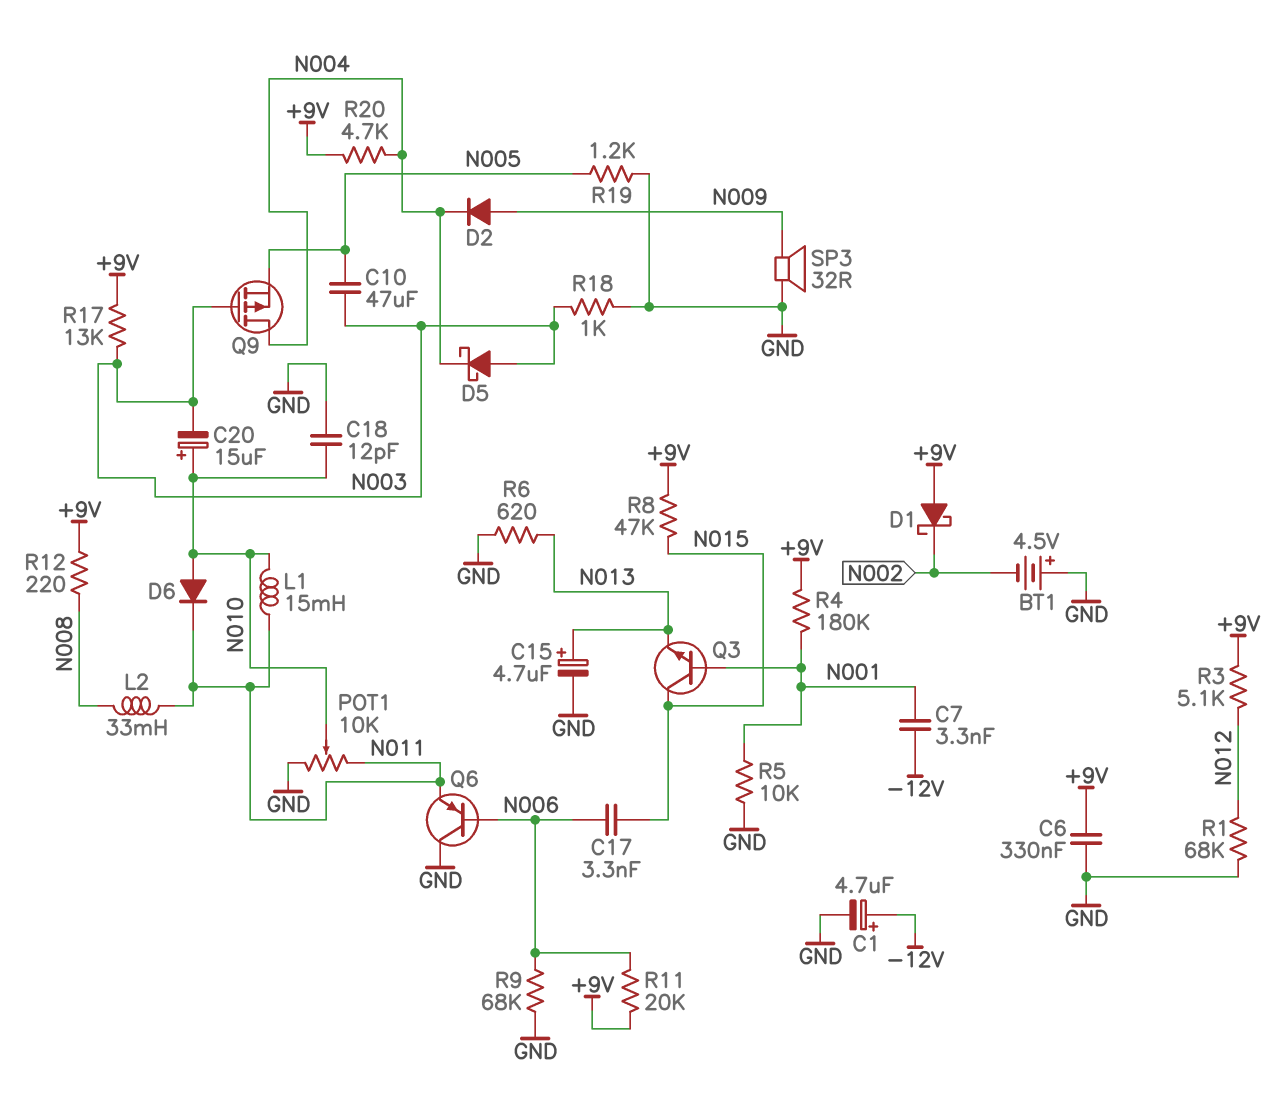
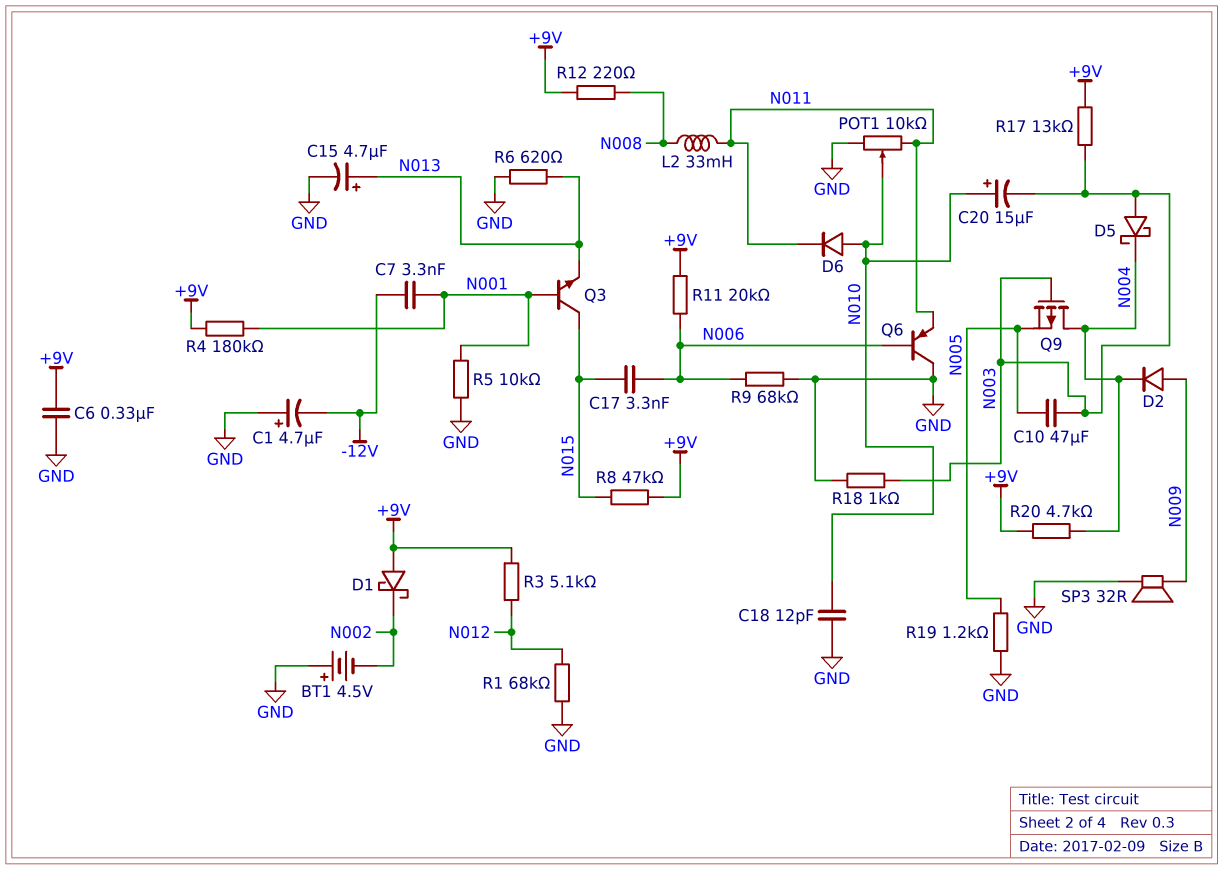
C1: 4.7uF (plus -12V, minus GND) -> 4.7uF (plus GND, minus -12V)
L1: 15mH (N010, N011) -> none

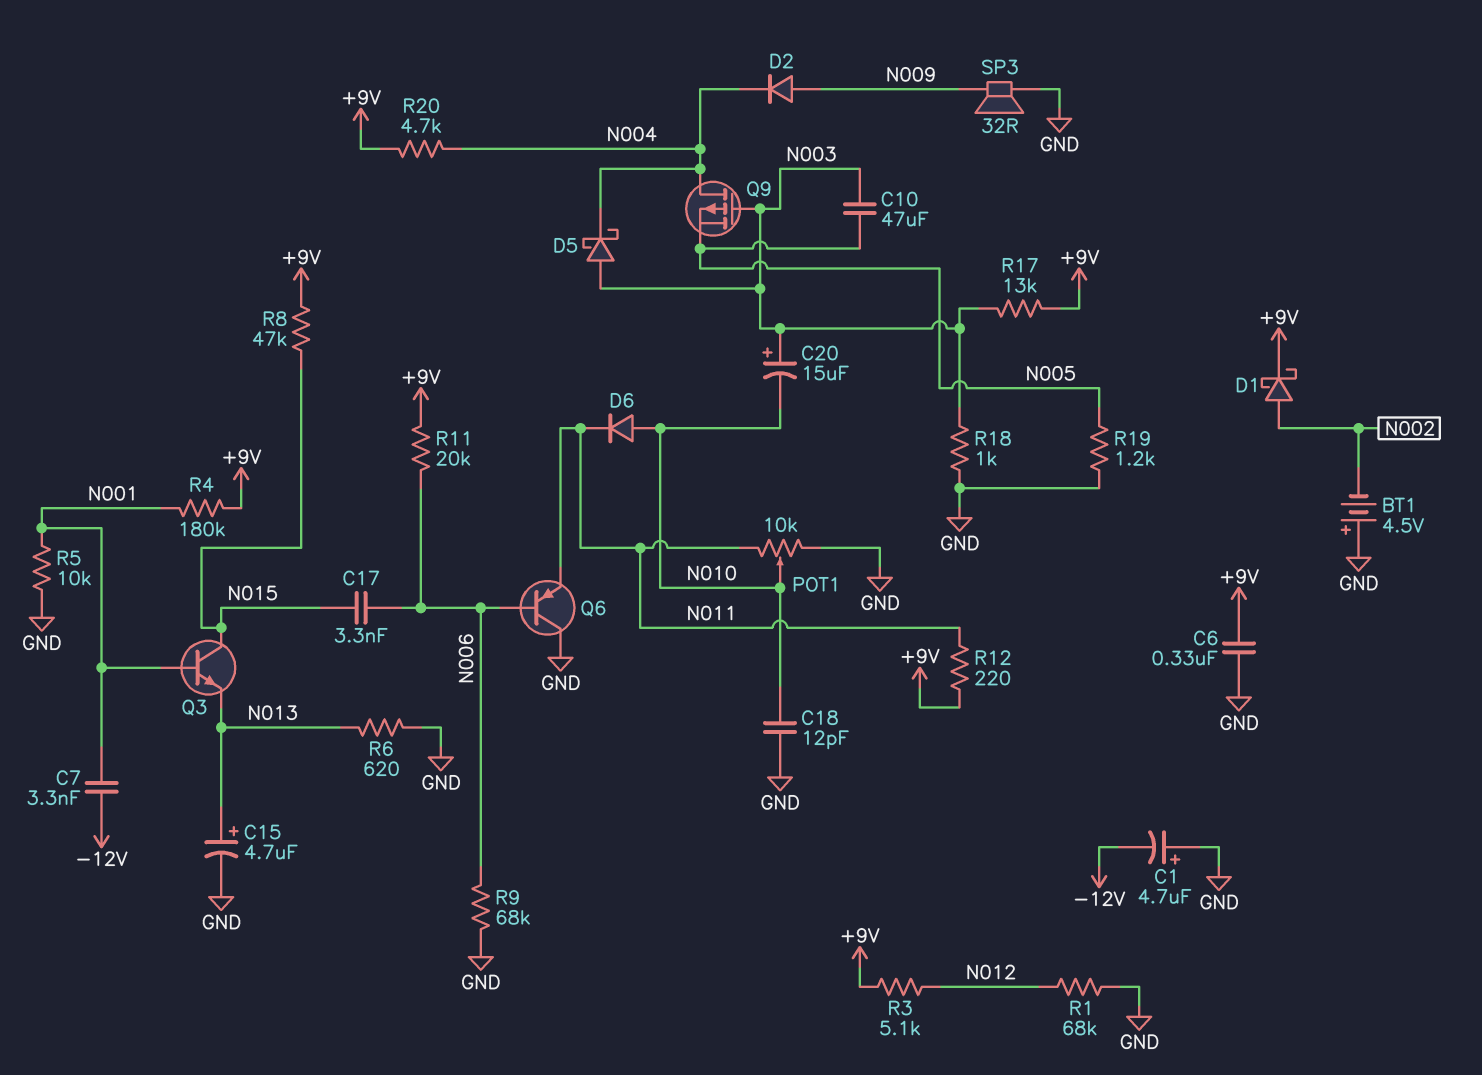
C20: 15uF (plus N010, minus N003) -> 15uF (plus N003, minus N010)
D1: schottky (A +9V, K N002) -> schottky (A N002, K +9V)
L2: 33mH (N008, N011) -> none
R12: 220 (+9V, N008) -> 220 (+9V, N011)

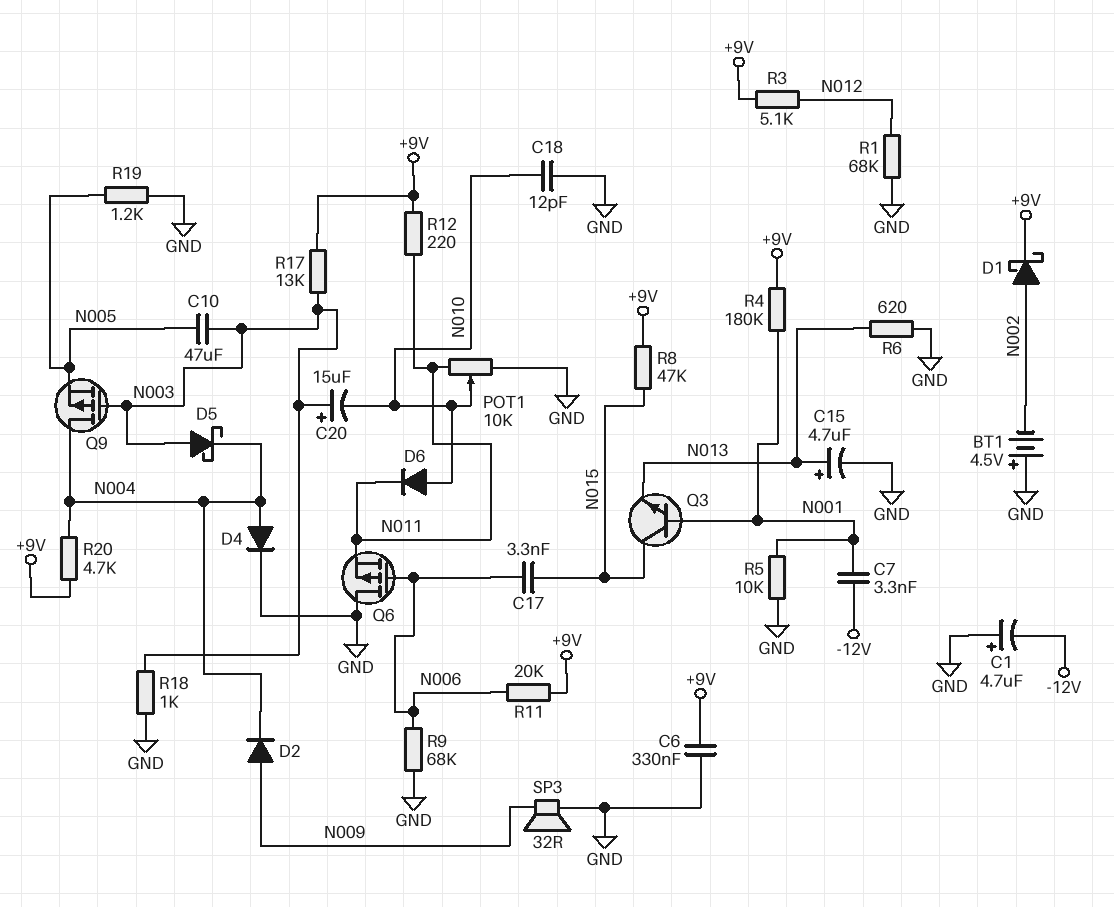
D4: none -> diode (A N004, K GND)
Q6: PNP (B N006, C GND, E N011) -> PMOS (G N006, D GND, S N011)

